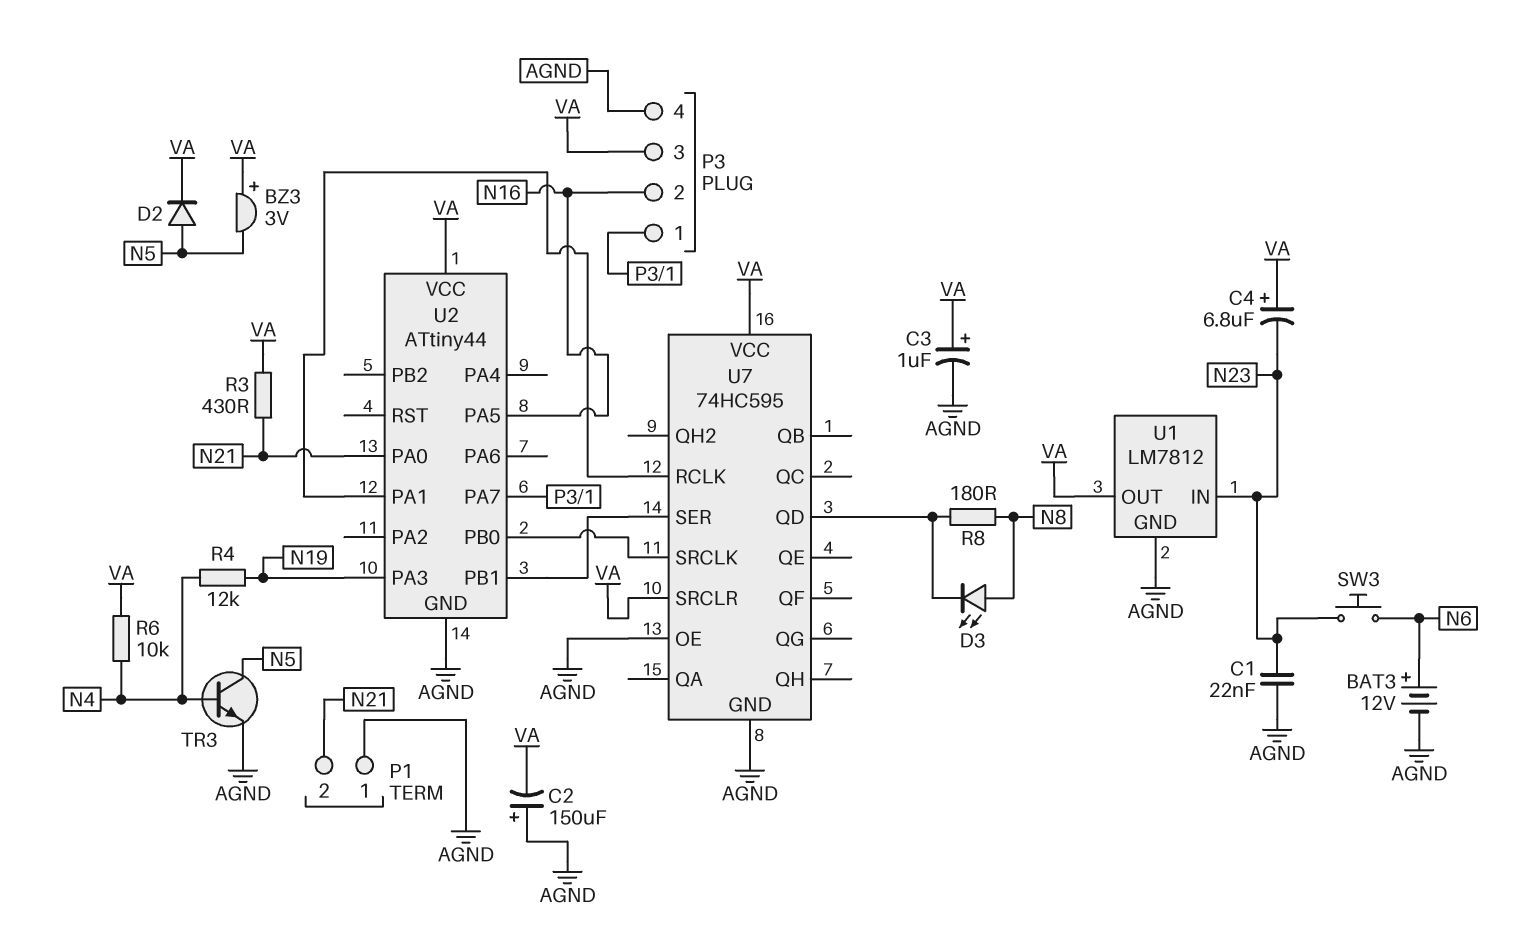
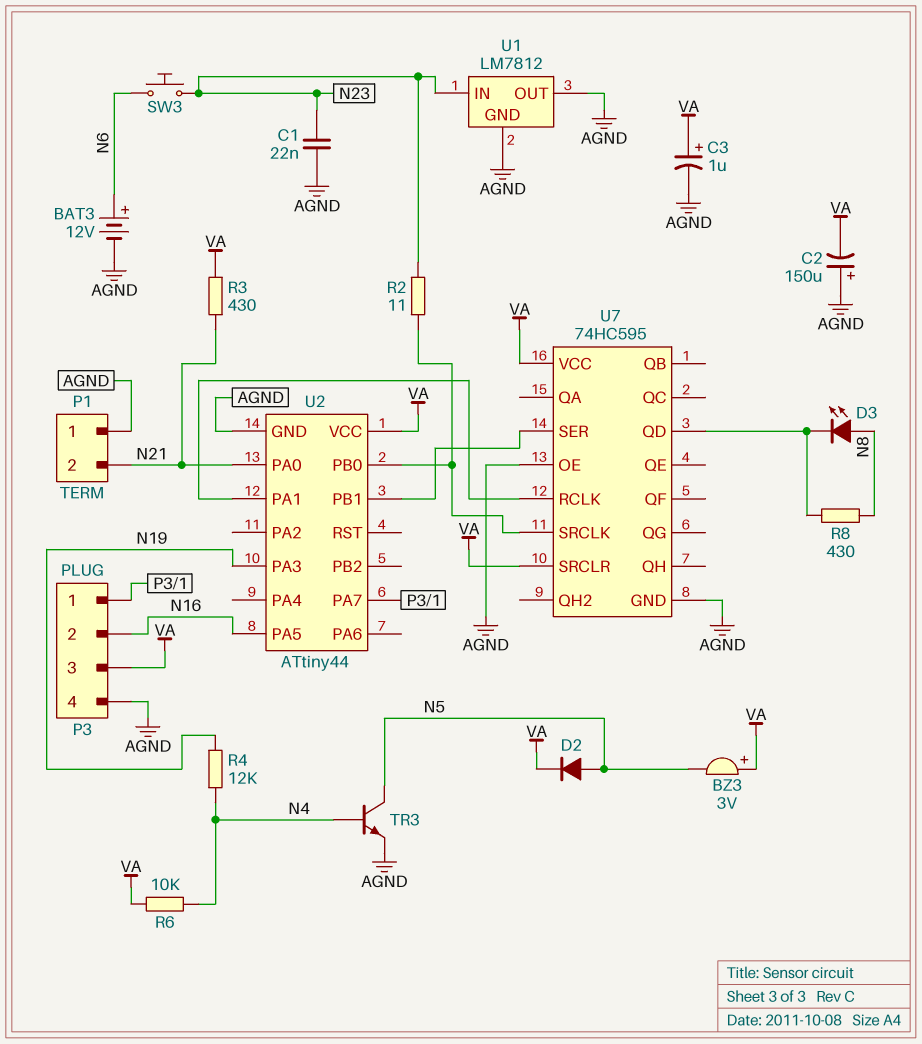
C4: 6.8uF (plus VA, minus N23) -> none
R2: none -> 11 (N23, U2/PB0)
R8: 180 (N8, U7/QD) -> 430 (N8, U7/QD)
U1 pin OUT: VA -> AGND

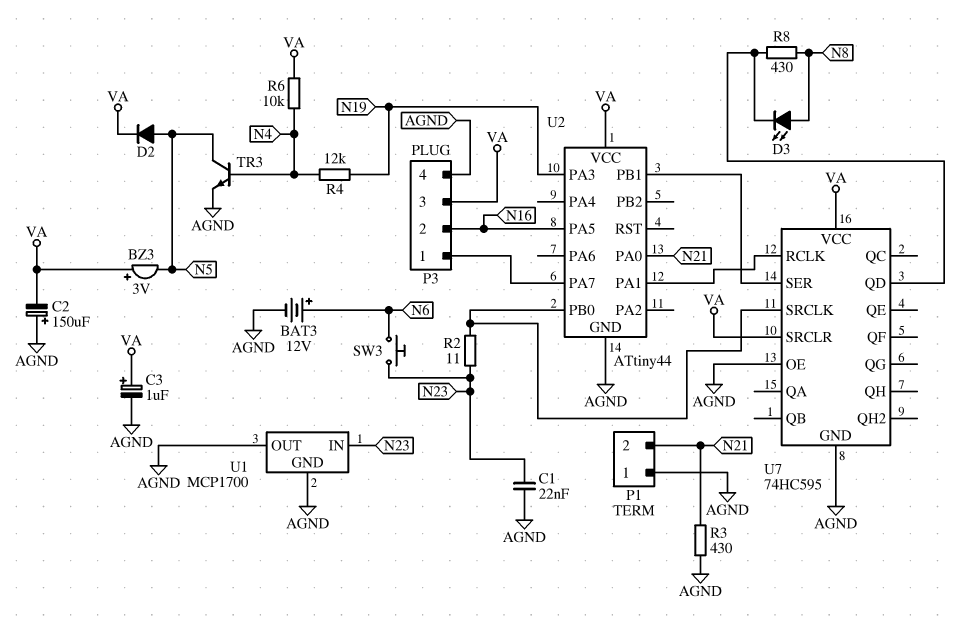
R3: 430 (N21, VA) -> 430 (AGND, N21)
U1: LM7812 -> MCP1700

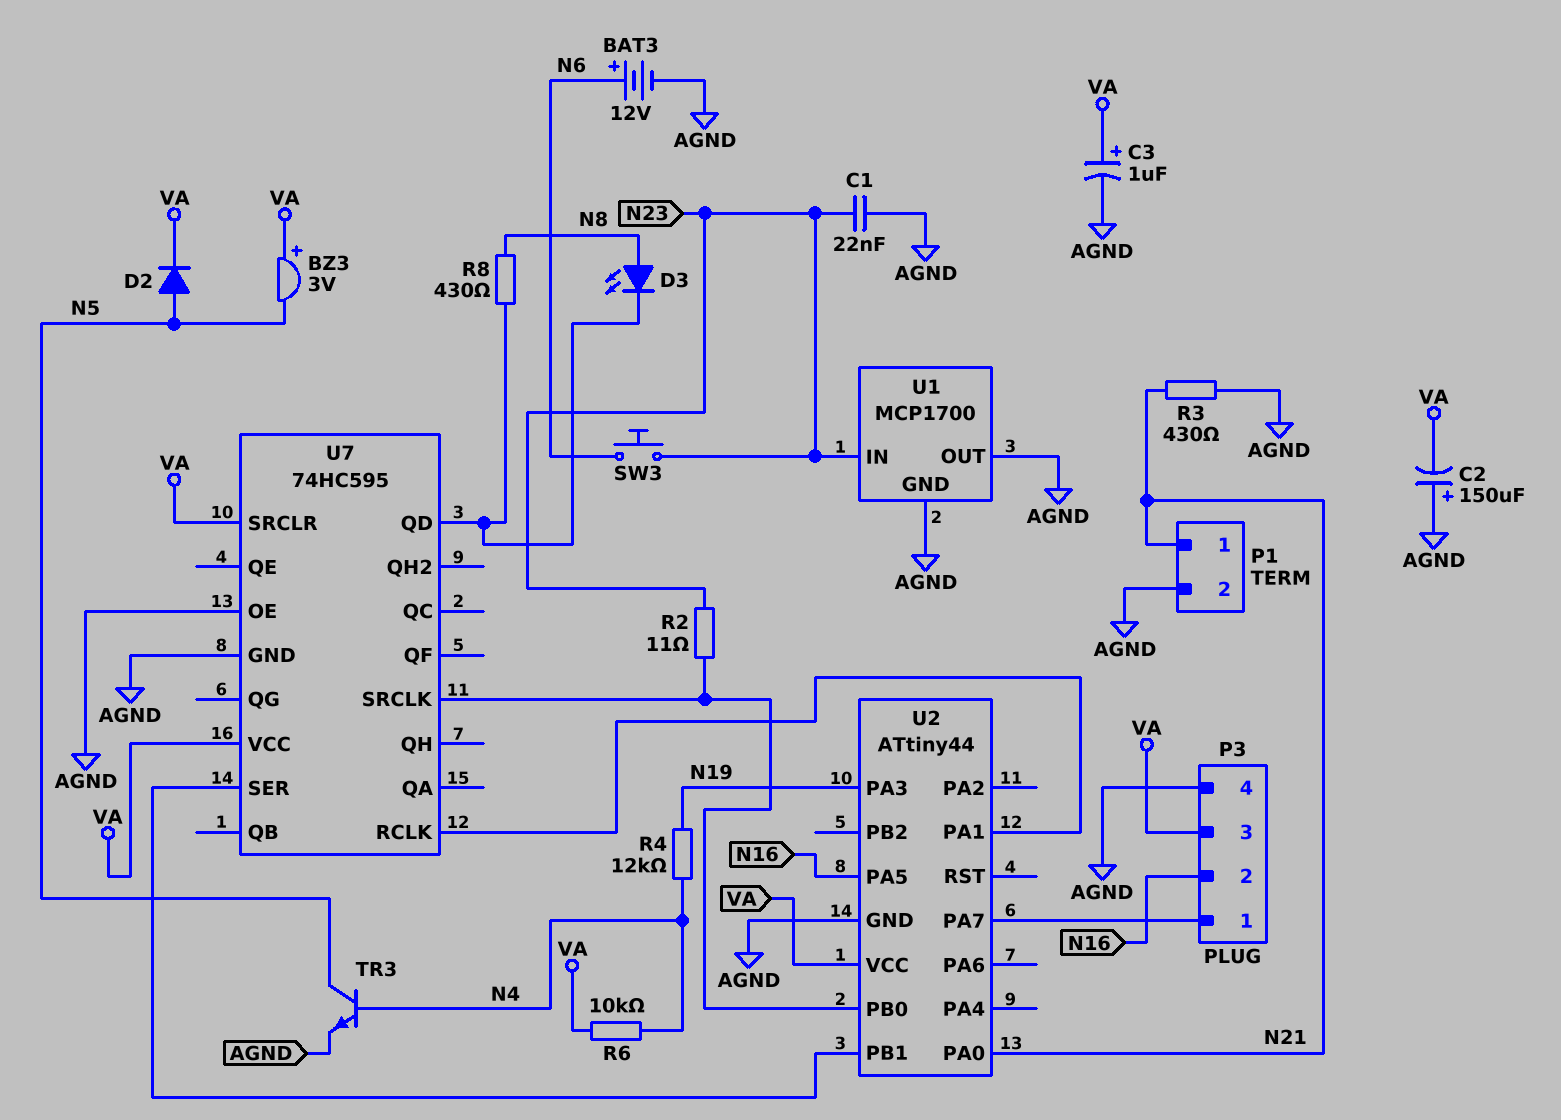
P1 pin 1: AGND -> N21
P1 pin 2: N21 -> AGND

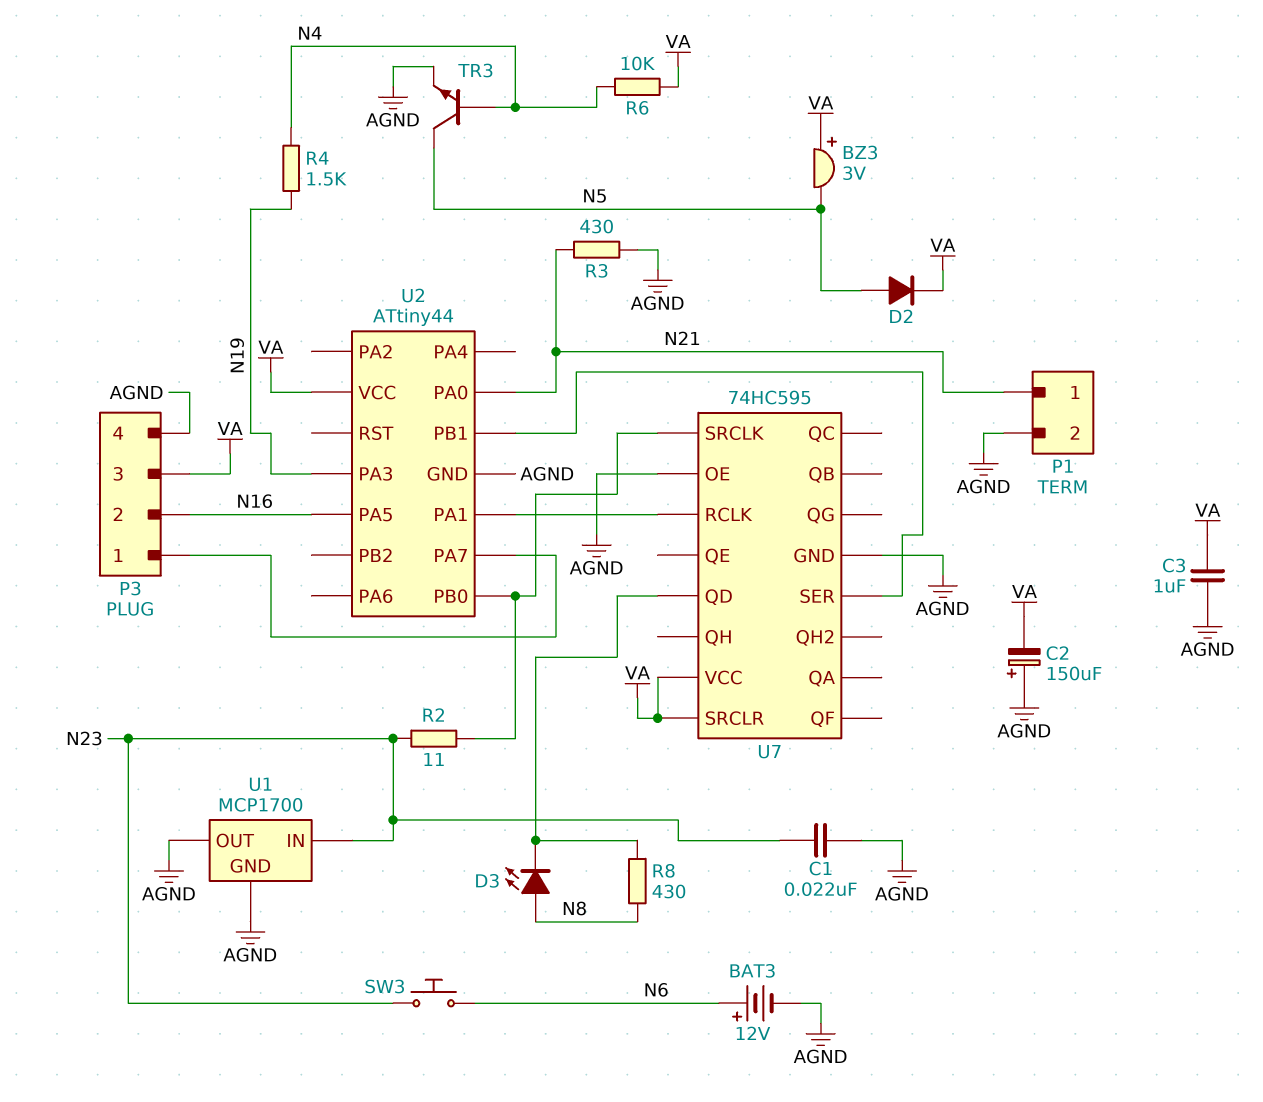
C3: 1uF (plus VA, minus AGND) -> 1uF (AGND, VA)
R4: 12k (N4, N19) -> 1.5k (N4, N19)

